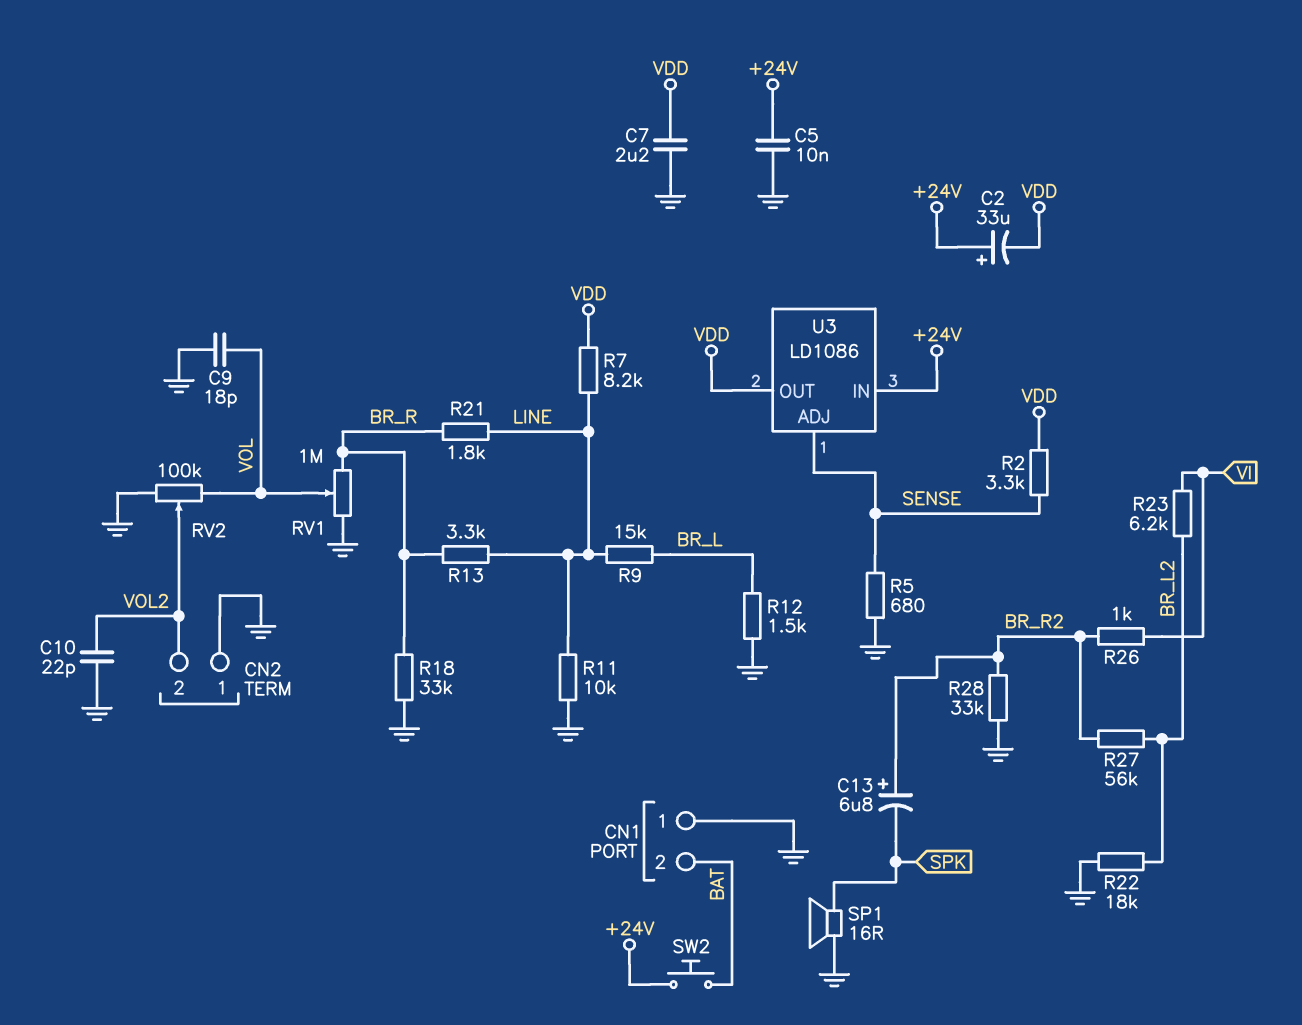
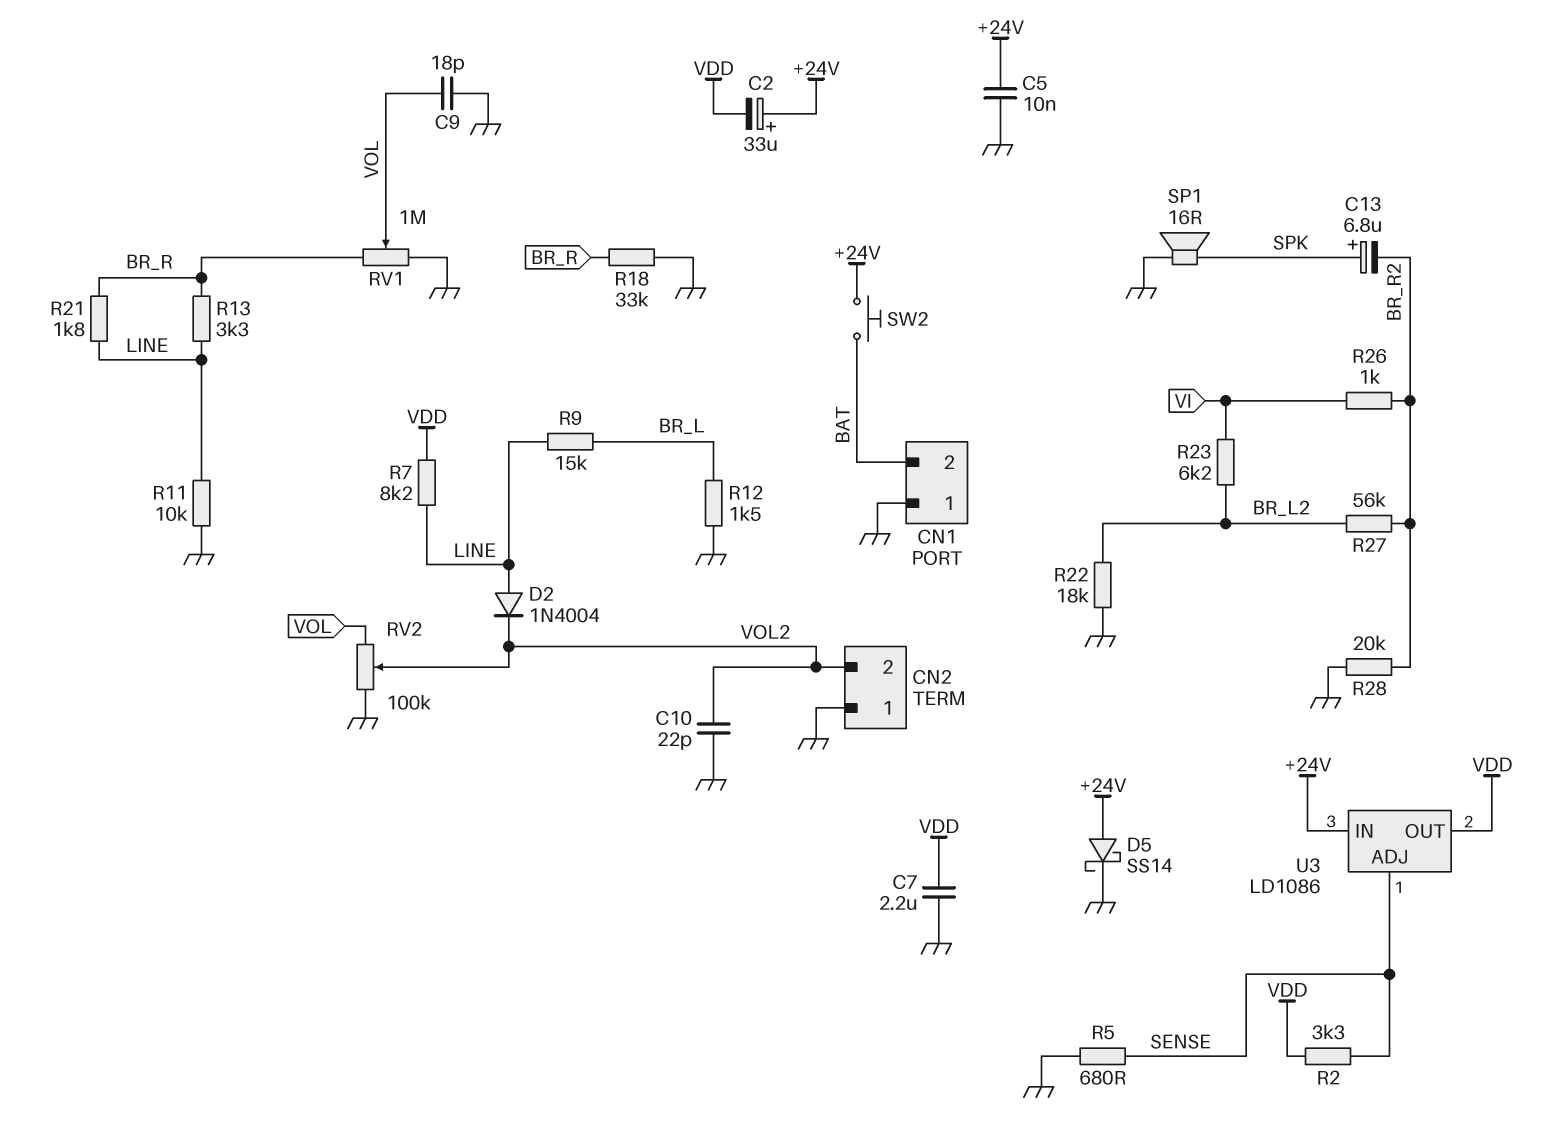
C13: 6.8uF (plus BR_R2, minus SPK) -> 6.8uF (plus SPK, minus BR_R2)
D2: none -> diode 1N4004 (A LINE, K VOL2)
D5: none -> schottky SS14 (A +24V, K GND)
R28: 33k (BR_R2, GND) -> 20k (BR_R2, GND)

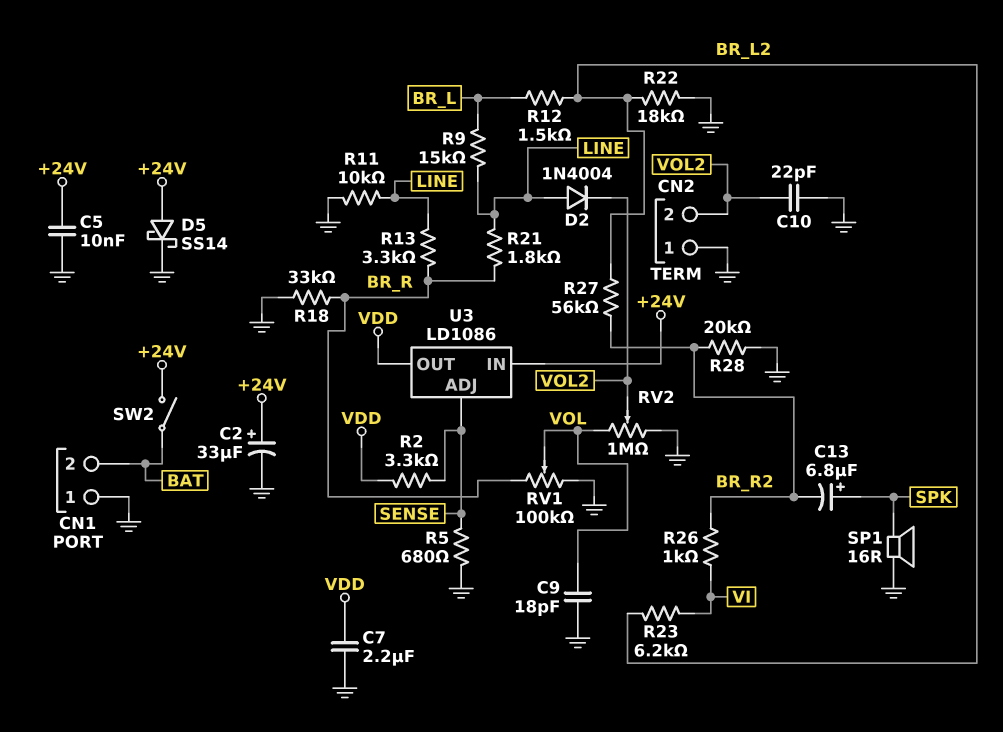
C2: 33uF (plus +24V, minus VDD) -> 33uF (plus +24V, minus GND)
R7: 8.2k (LINE, VDD) -> none
R12: 1.5k (BR_L, GND) -> 1.5k (BR_L, BR_L2)
RV1: 1M (BR_R, GND, wiper VOL) -> 100k (BR_R, GND, wiper VOL)
RV2: 100k (GND, VOL, wiper VOL2) -> 1M (GND, VOL, wiper VOL2)
SW2: button (+24V, BAT) -> switch (+24V, BAT)

